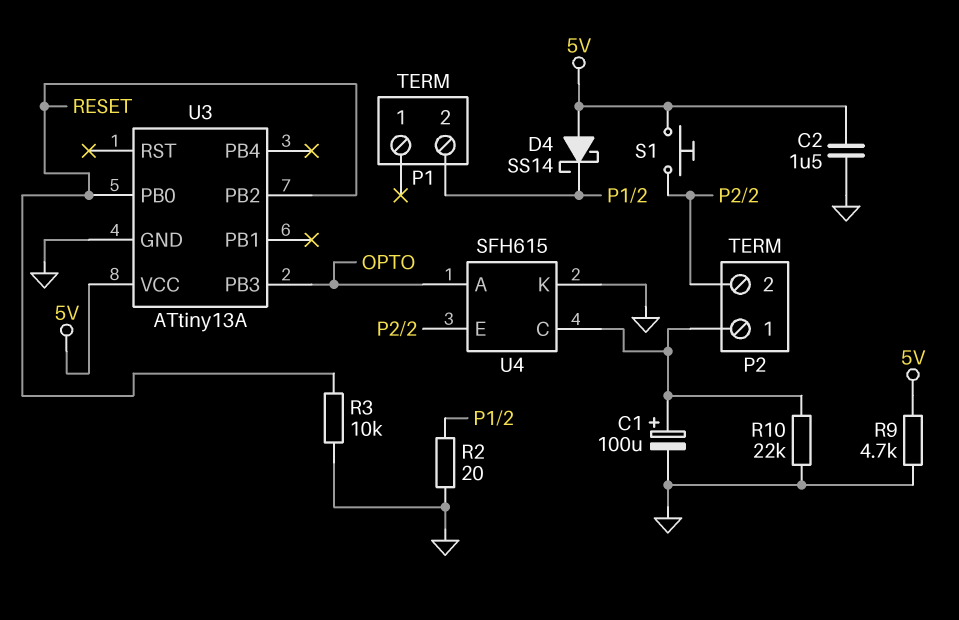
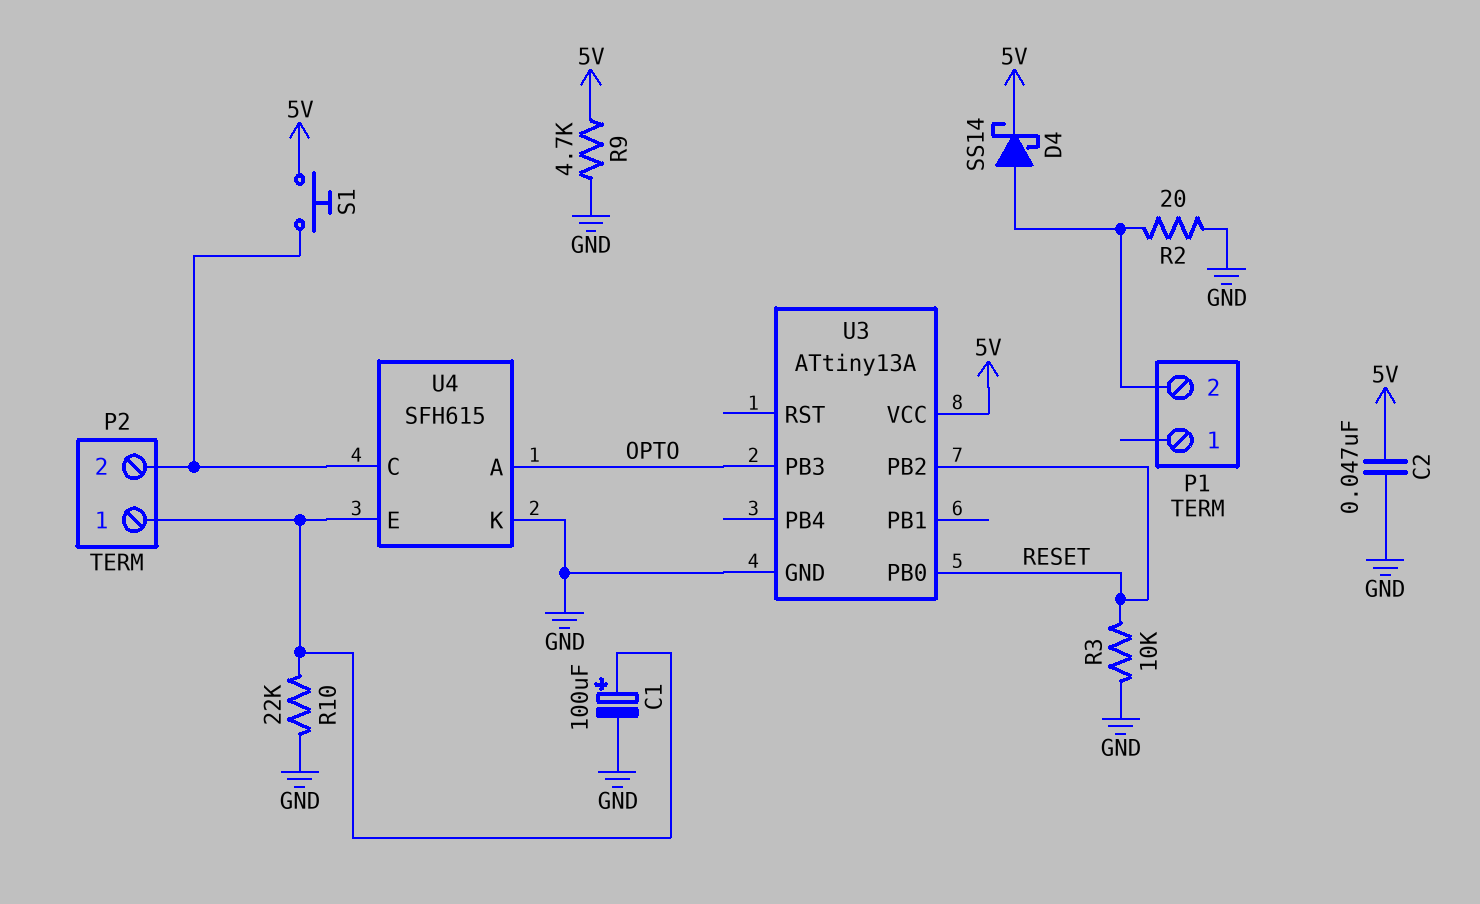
C2: 1.5uF (5V, GND) -> 47nF (5V, GND)
D4: schottky SS14 (A 5V, K P1/2) -> schottky SS14 (A P1/2, K 5V)
U4 pin C: P2/1 -> P2/2
U4 pin E: P2/2 -> P2/1

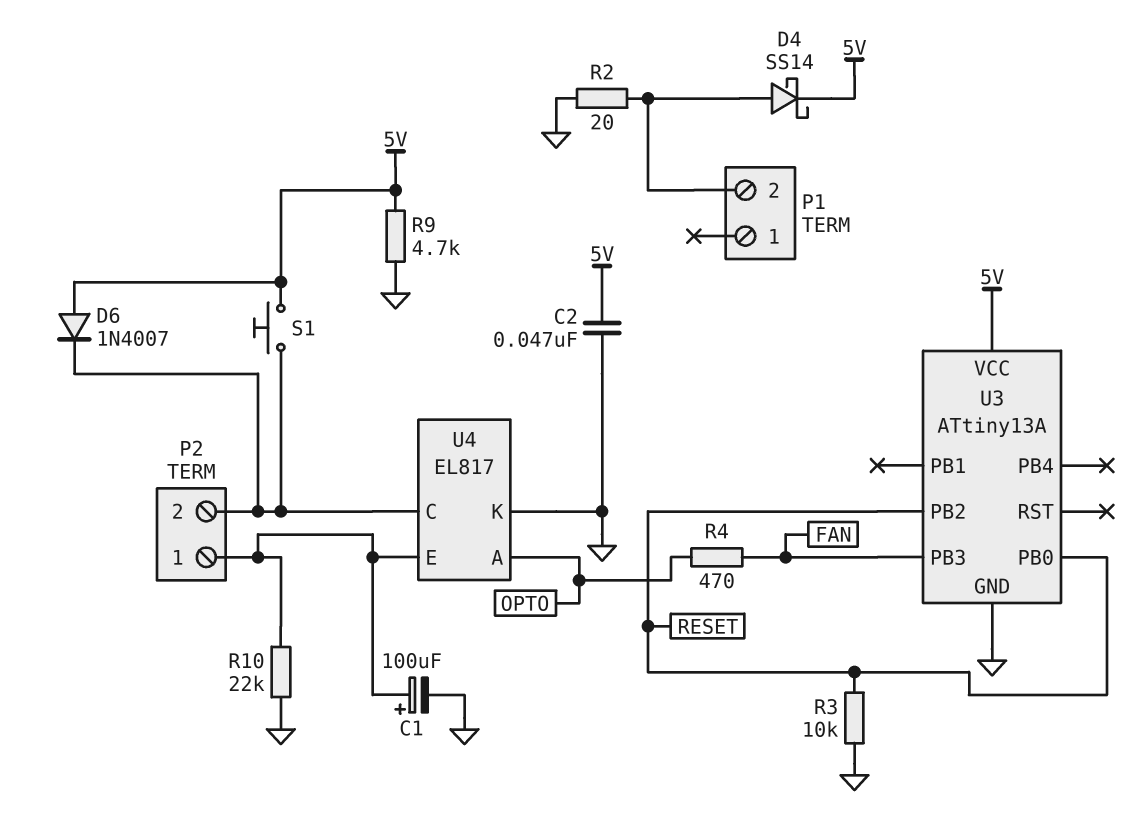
D6: none -> diode 1N4007 (A 5V, K P2/2)
R4: none -> 470 (FAN, OPTO)
U3 pin PB3: OPTO -> FAN
U4: SFH615 -> EL817

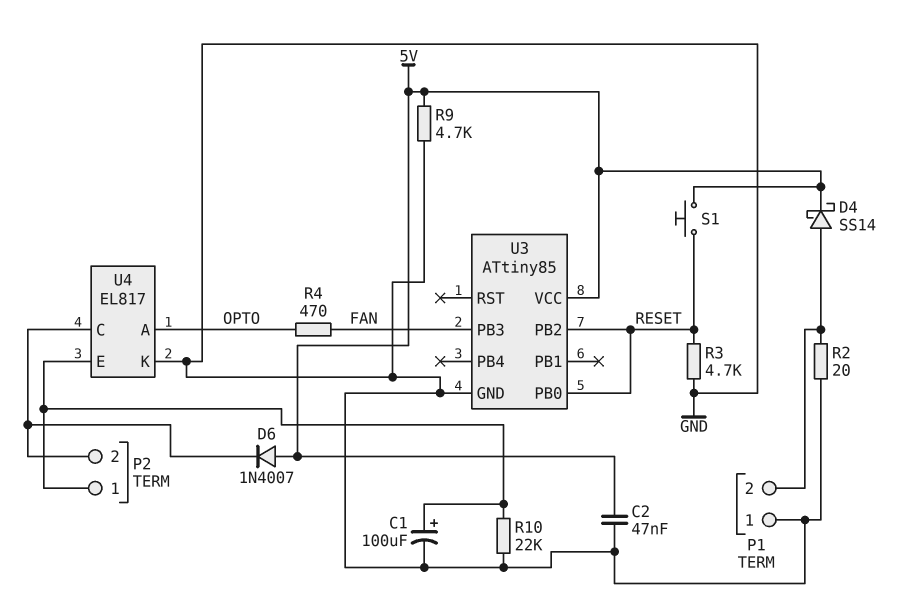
P1 pin 1: none -> GND
R3: 10k (GND, RESET) -> 4.7k (GND, RESET)
S1: button (5V, P2/2) -> button (5V, RESET)
U3: ATtiny13A -> ATtiny85

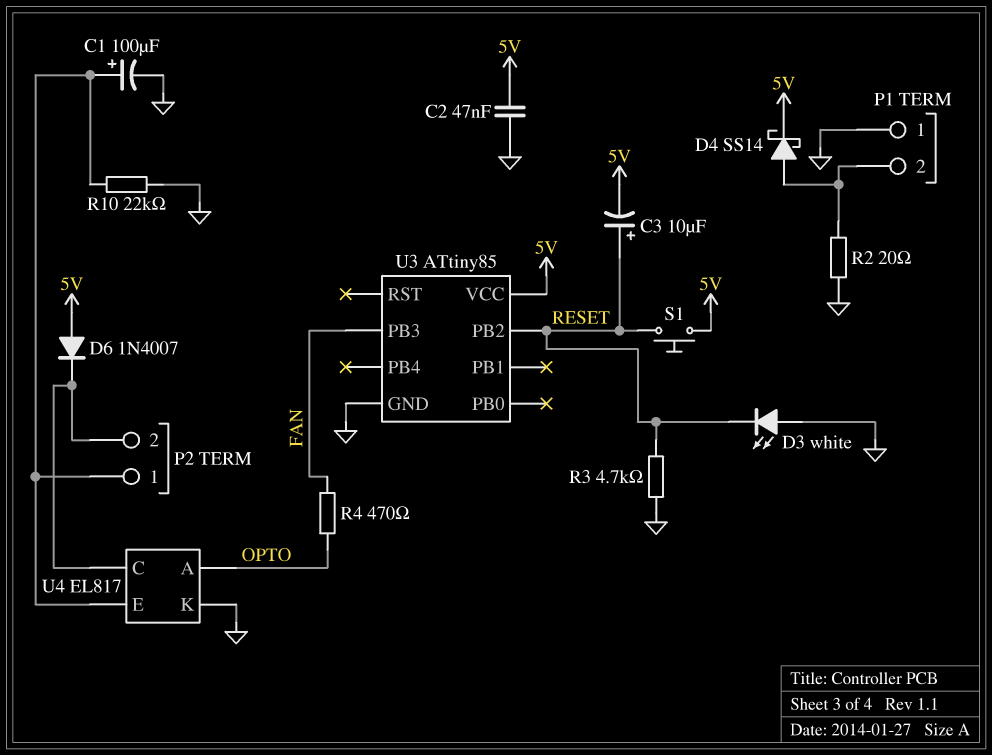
C3: none -> 10uF (plus RESET, minus 5V)
D3: none -> LED white (A GND, K RESET)
R9: 4.7k (5V, GND) -> none
U3 pin PB0: RESET -> none

